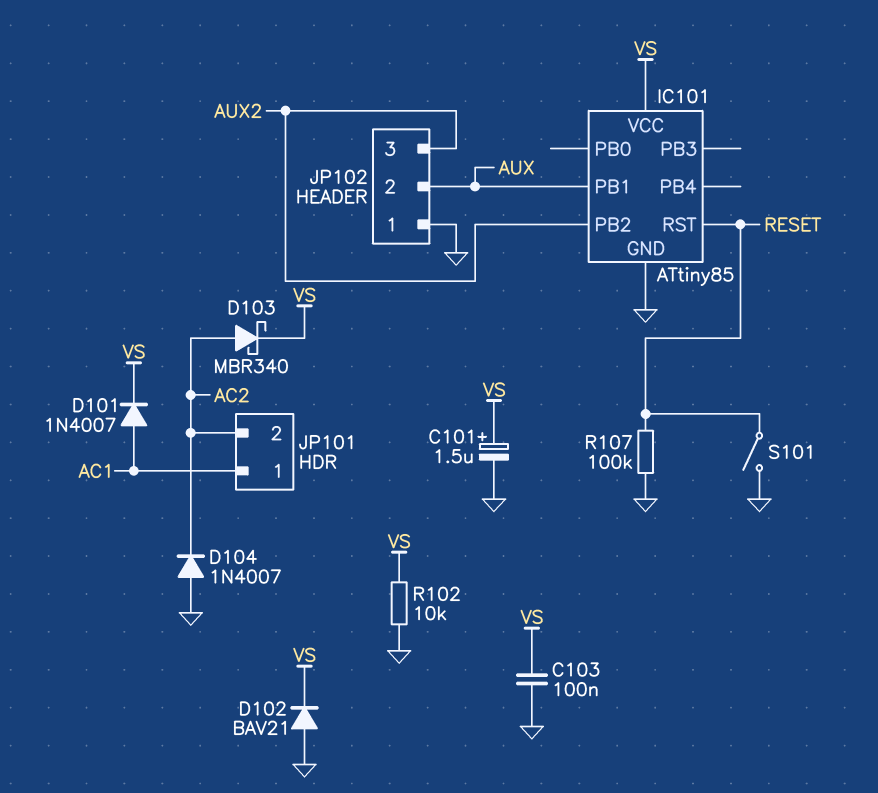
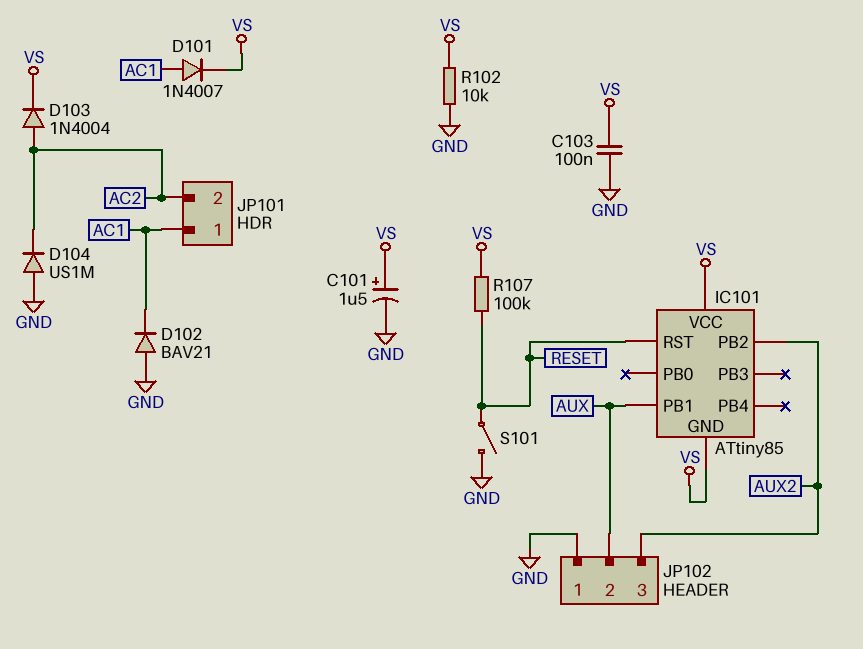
D102: diode BAV21 (A GND, K VS) -> diode BAV21 (A GND, K AC1)
D103: schottky MBR340 (A AC2, K VS) -> diode 1N4004 (A AC2, K VS)
D104: diode 1N4007 (A GND, K AC2) -> diode US1M (A GND, K AC2)
IC101 pin GND: GND -> VS
R107: 100k (GND, RESET) -> 100k (RESET, VS)

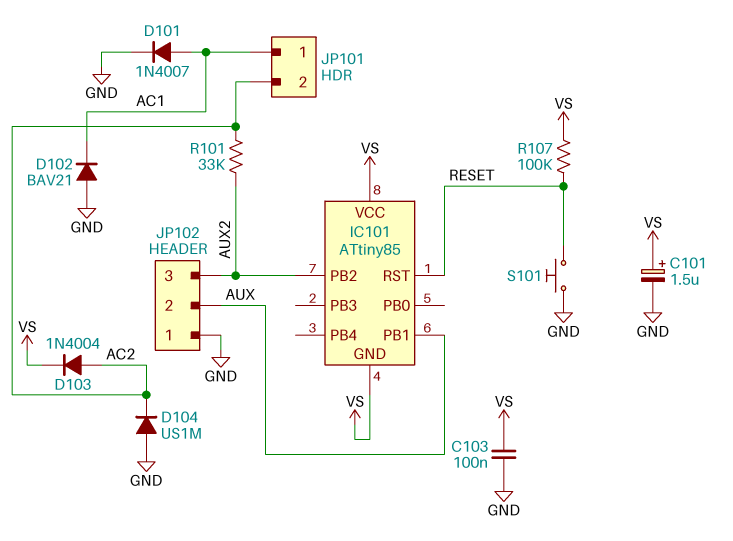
D101: diode 1N4007 (A AC1, K VS) -> diode 1N4007 (A AC1, K GND)
R101: none -> 33k (AC2, AUX2)
R102: 10k (GND, VS) -> none
S101: switch (GND, RESET) -> button (GND, RESET)

